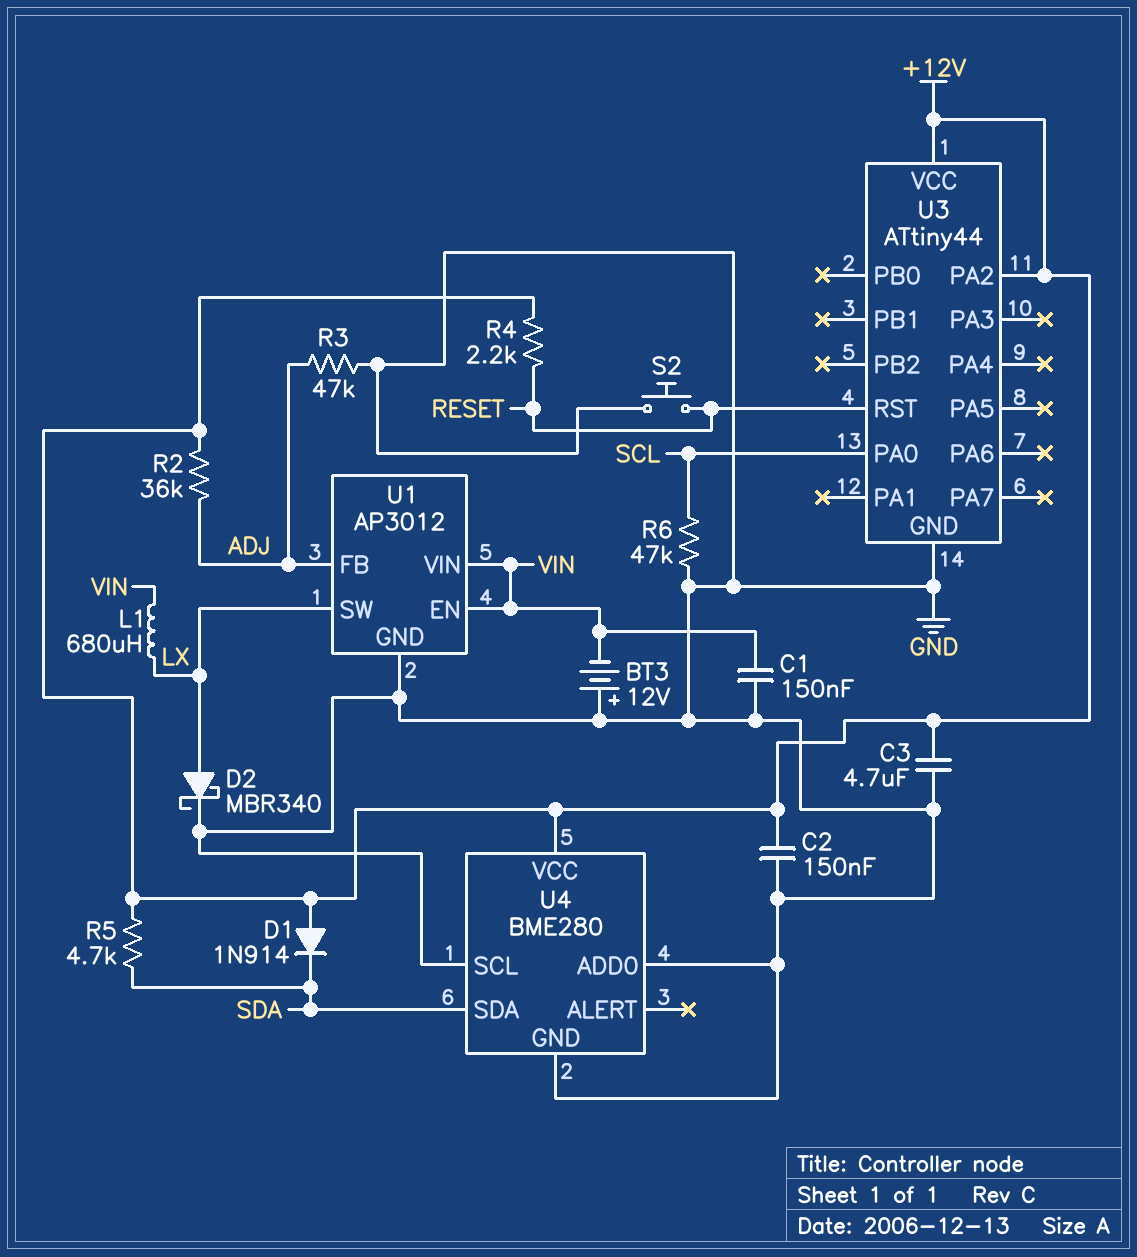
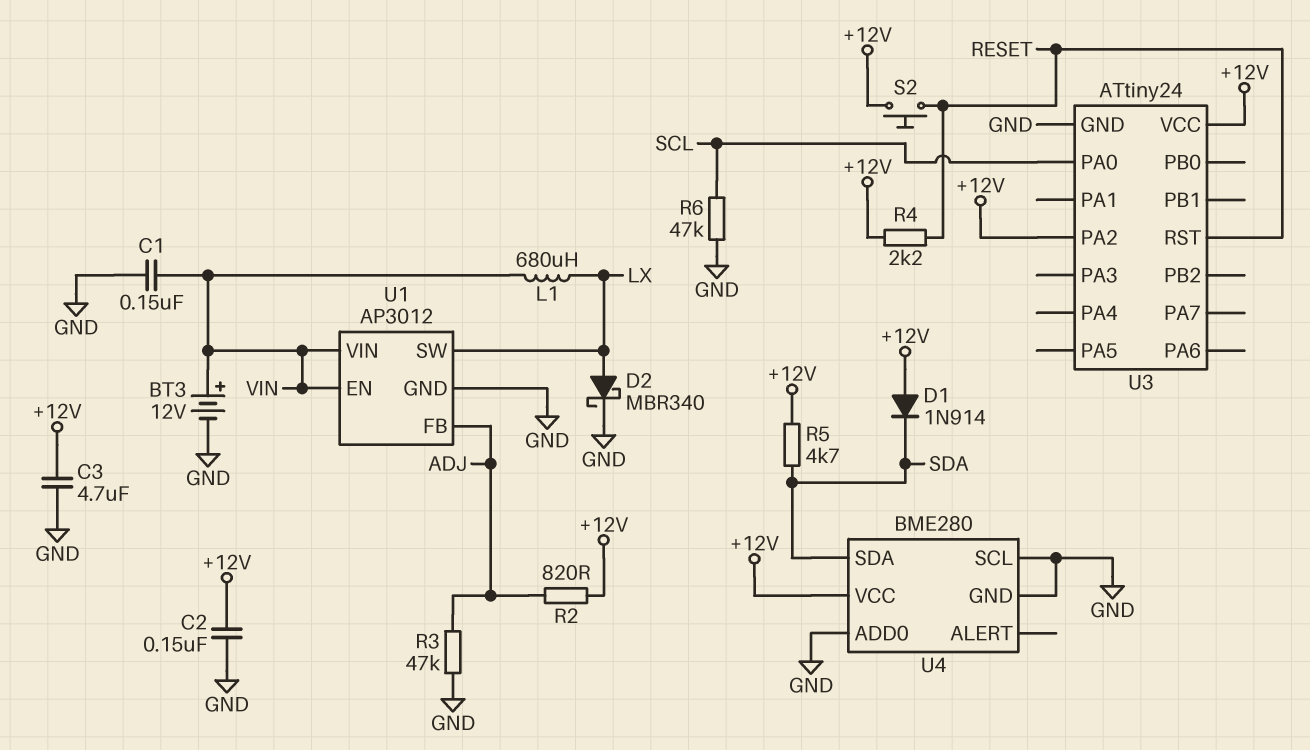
BT3: 12V (plus GND, minus VIN) -> 12V (plus VIN, minus GND)
R2: 36k (+12V, ADJ) -> 820 (+12V, ADJ)
S2: button (GND, RESET) -> button (+12V, RESET)
U3: ATtiny44 -> ATtiny24

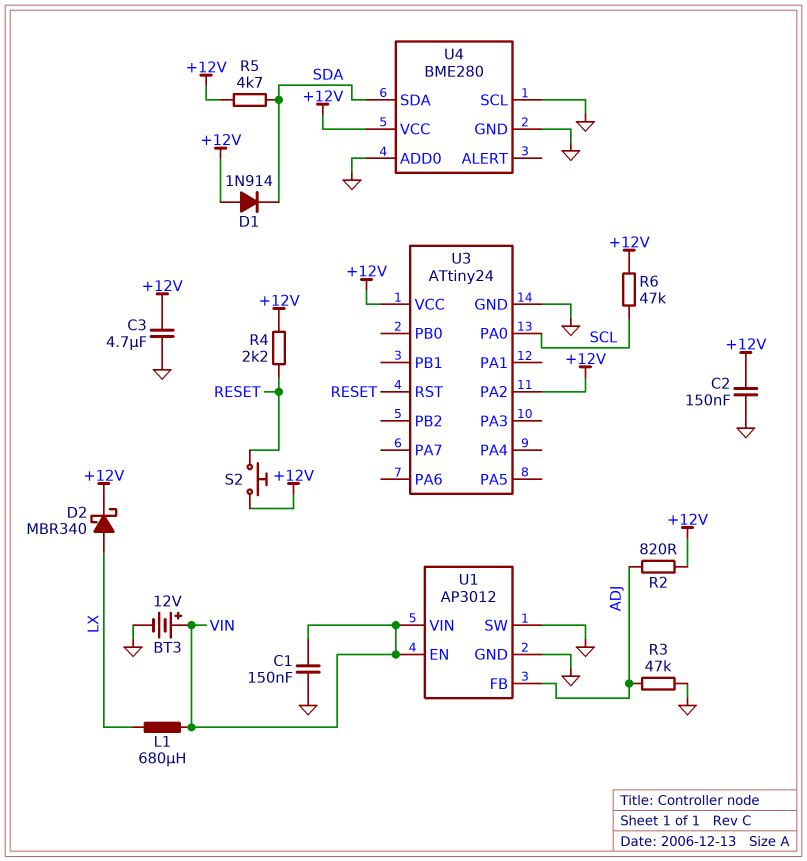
D2: schottky MBR340 (A LX, K GND) -> schottky MBR340 (A LX, K +12V)
R6: 47k (GND, SCL) -> 47k (+12V, SCL)
U1 pin SW: LX -> GND

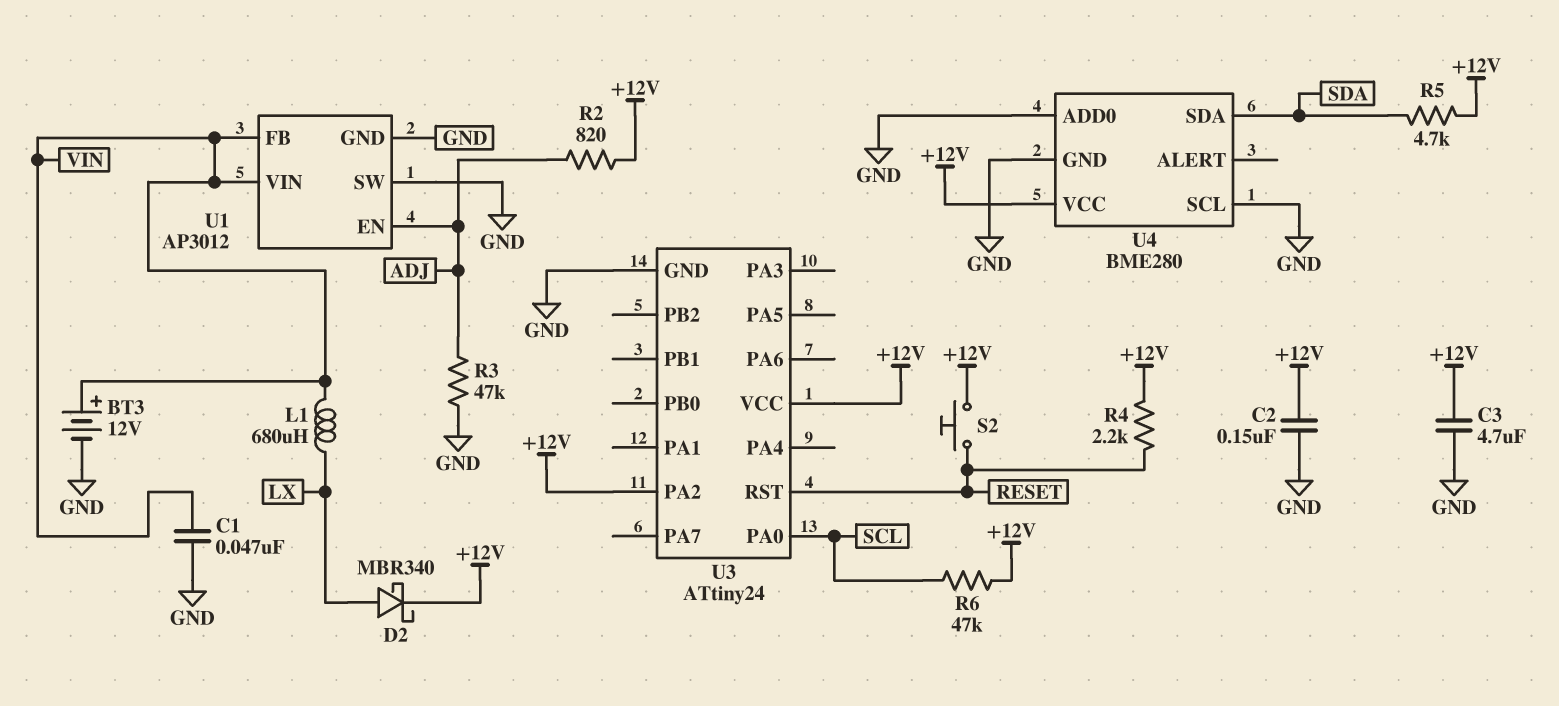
C1: 150nF (GND, VIN) -> 47nF (GND, VIN)
D1: diode 1N914 (A +12V, K SDA) -> none
U1 pin EN: VIN -> ADJ
U1 pin FB: ADJ -> VIN

